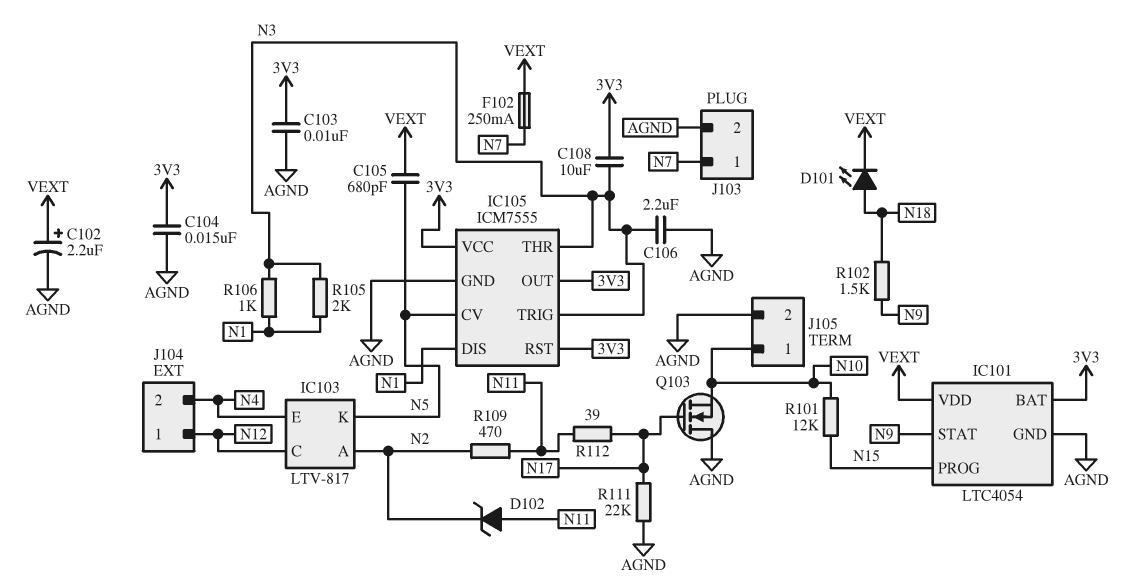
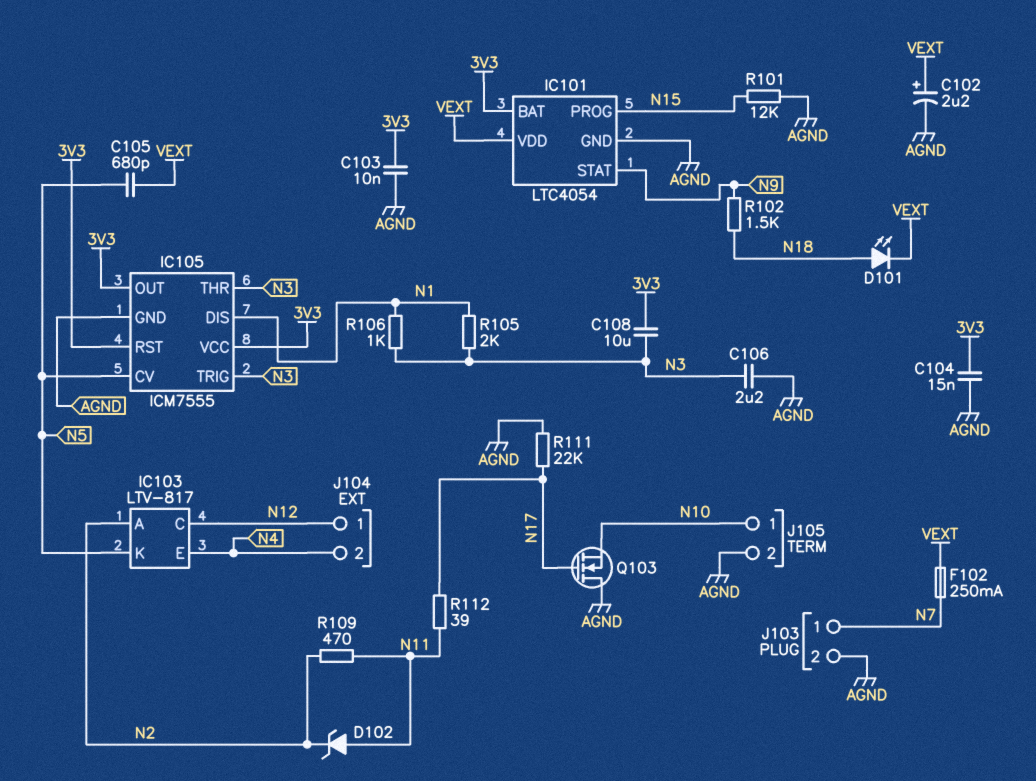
R101: 12k (N10, N15) -> 12k (AGND, N15)

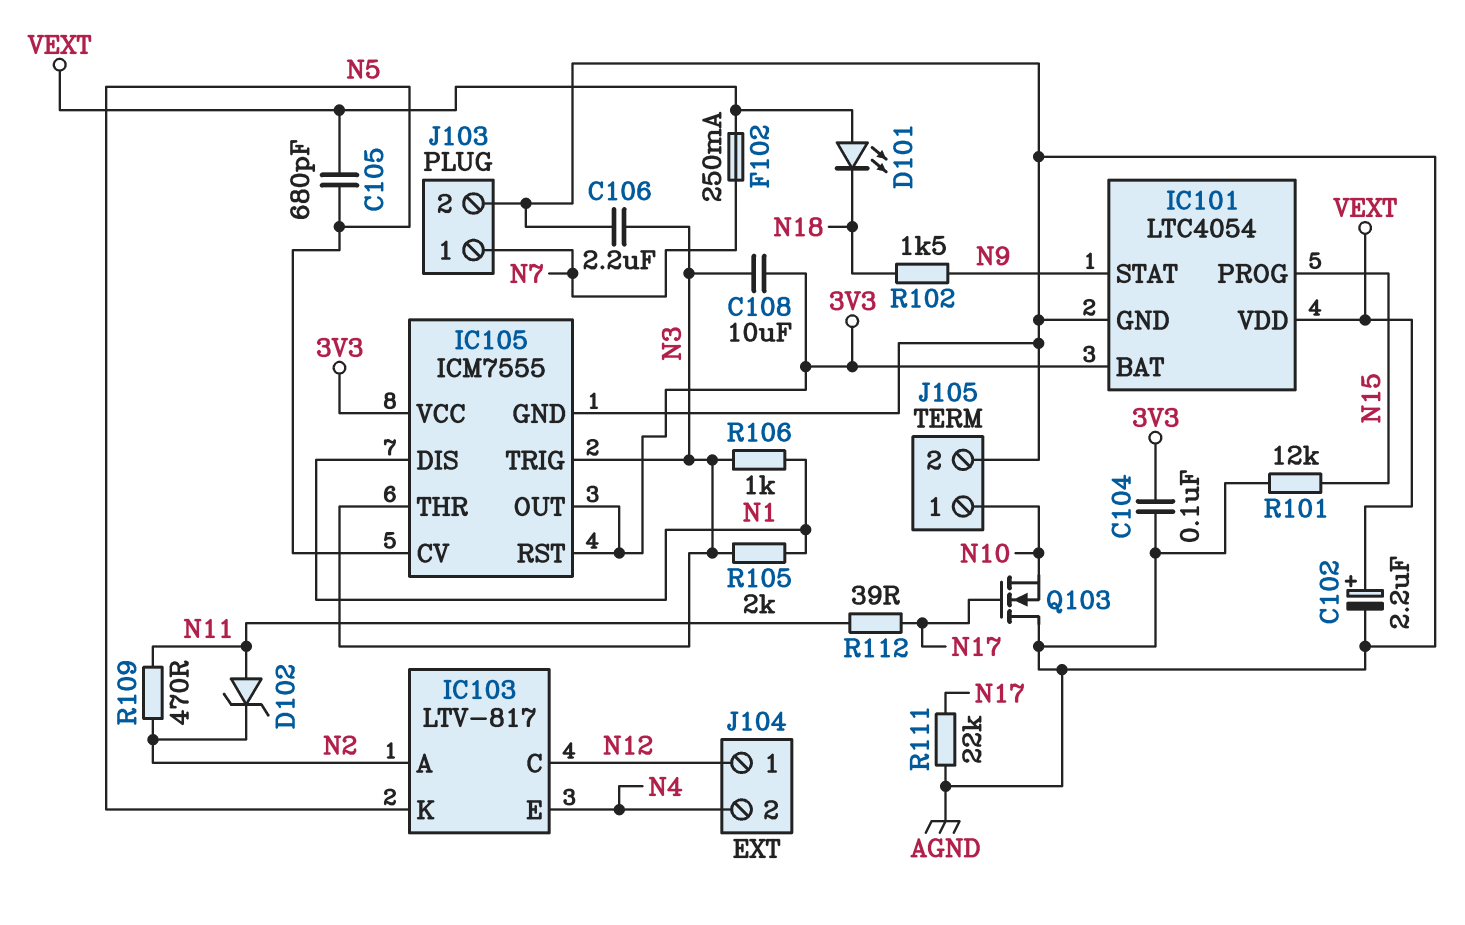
C103: 10nF (3V3, AGND) -> none
C104: 15nF (3V3, AGND) -> 100nF (3V3, AGND)
D101: LED (A N18, K VEXT) -> LED (A VEXT, K N18)

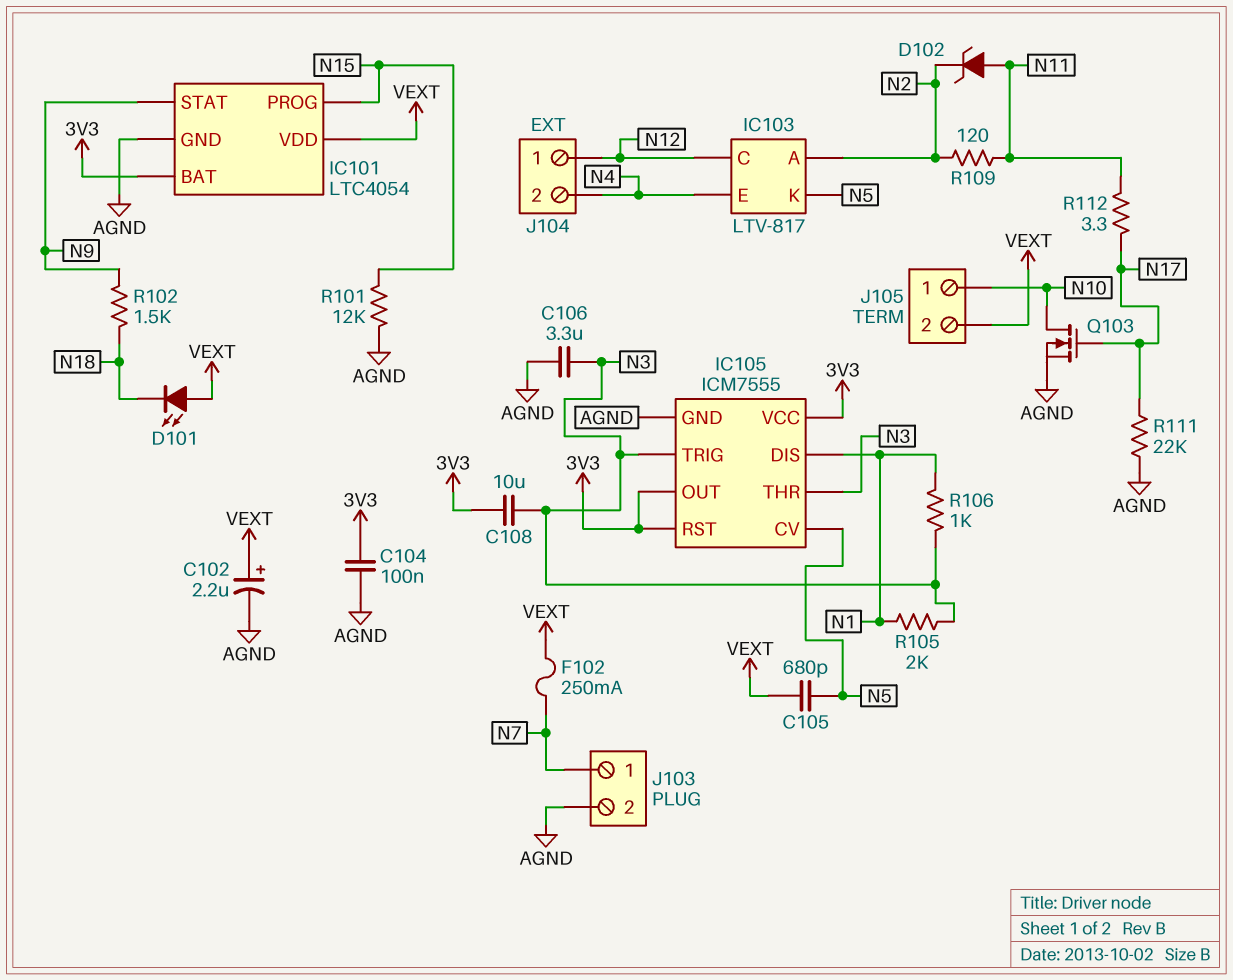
C106: 2.2uF (AGND, N3) -> 3.3uF (AGND, N3)
J105 pin 2: AGND -> VEXT
Q103: NMOS (G N17, D AGND, S N10) -> NMOS (G N17, D N10, S AGND)
R109: 470 (N2, N11) -> 120 (N2, N11)
R112: 39 (N11, N17) -> 3.3 (N11, N17)

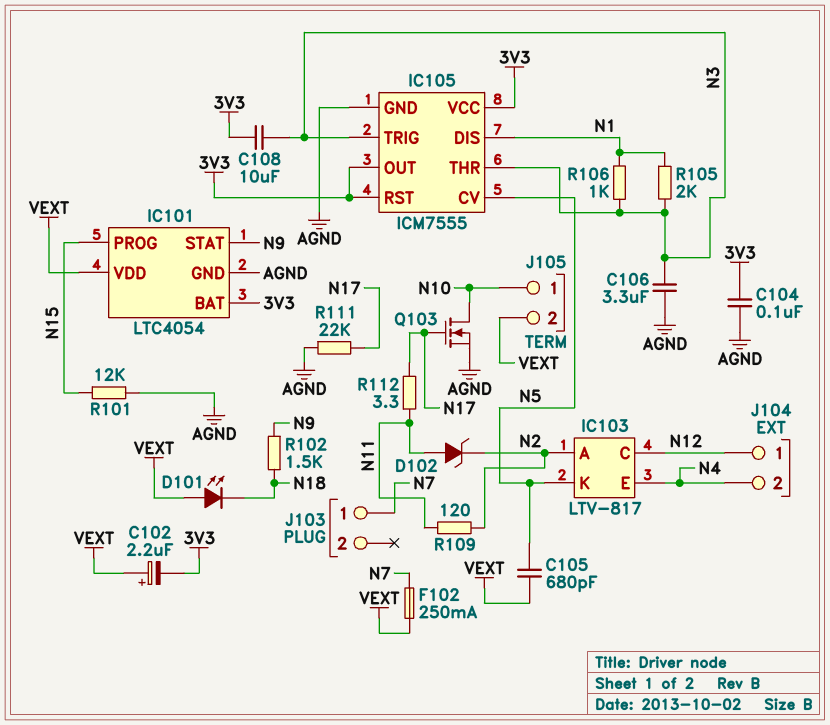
C102: 2.2uF (plus VEXT, minus AGND) -> 2.2uF (plus VEXT, minus 3V3)
J103 pin 2: AGND -> none

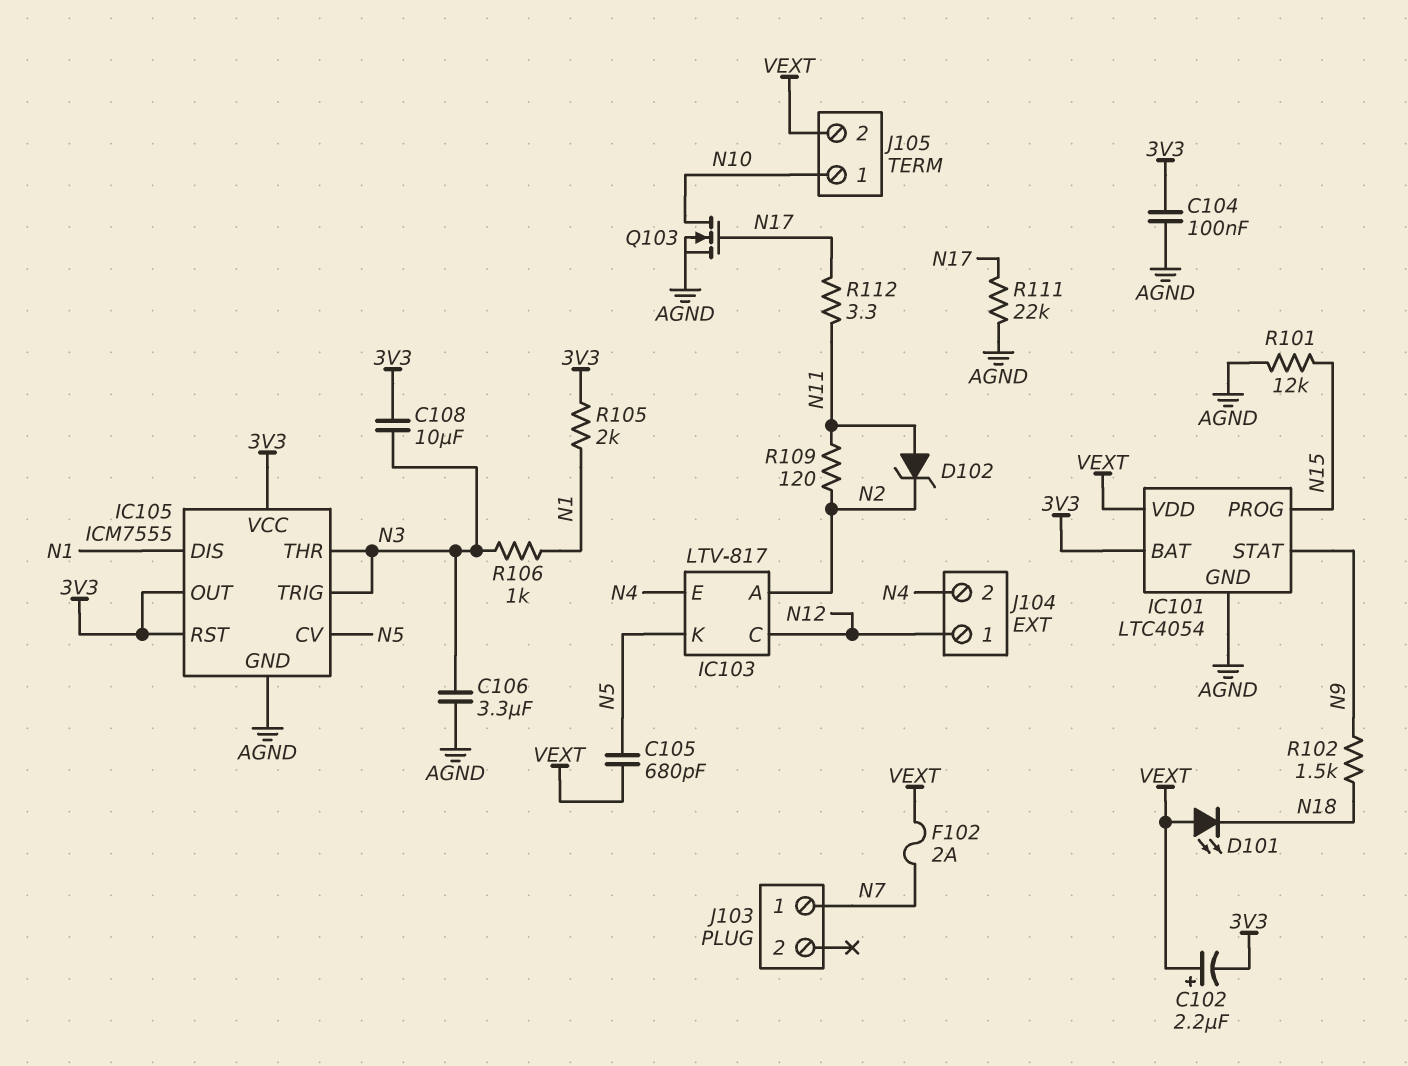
F102: 250mA (N7, VEXT) -> 2A (N7, VEXT)
R105: 2k (N1, N3) -> 2k (3V3, N1)

